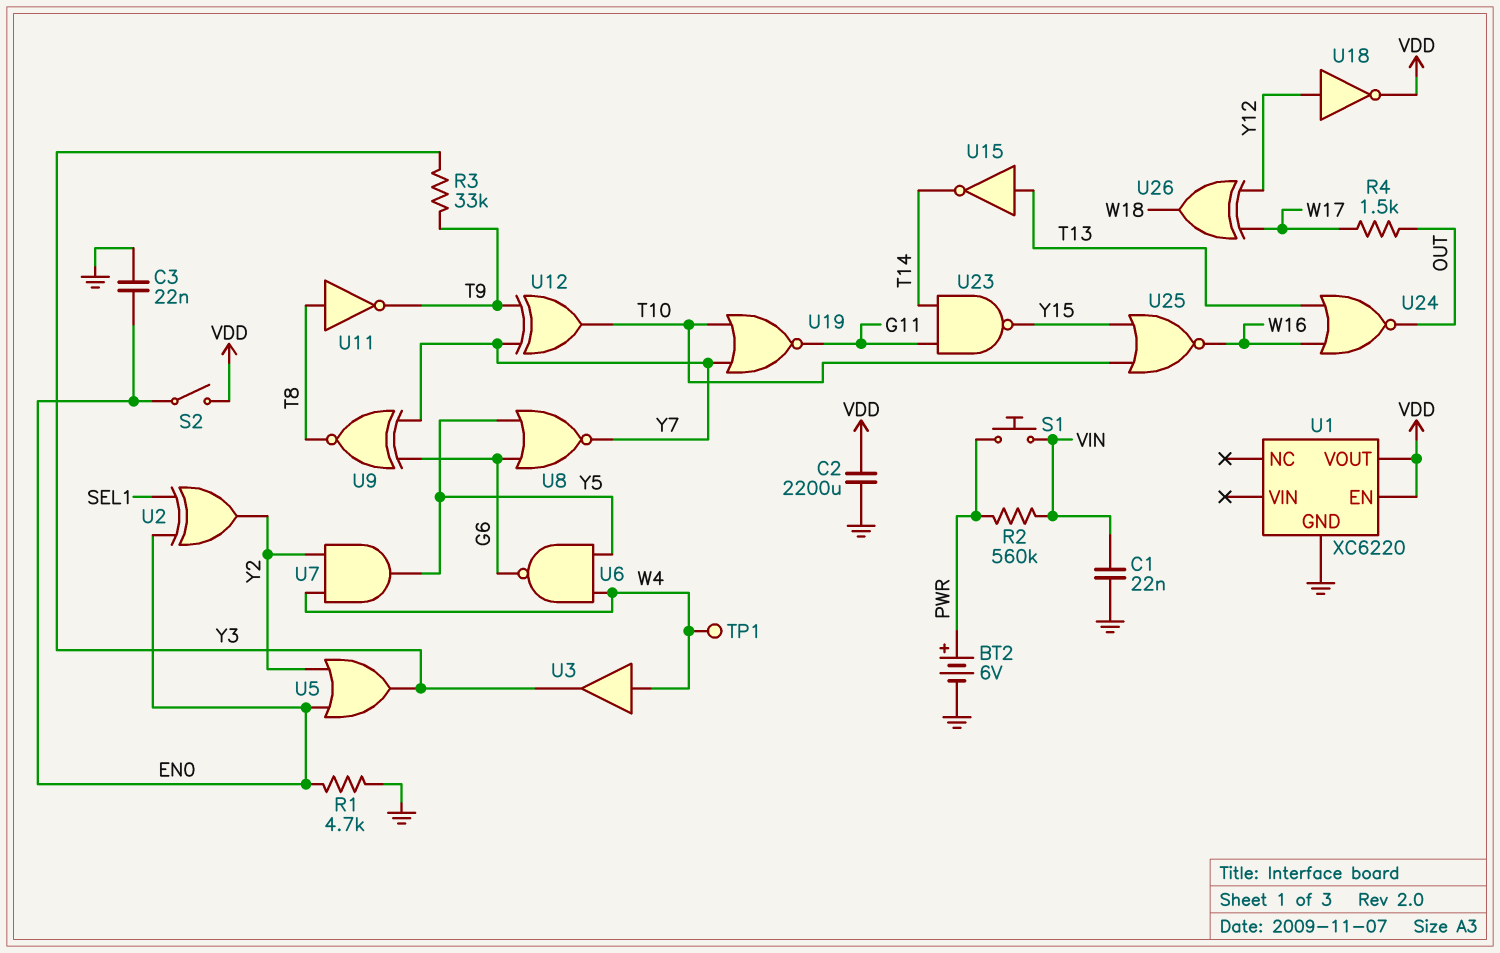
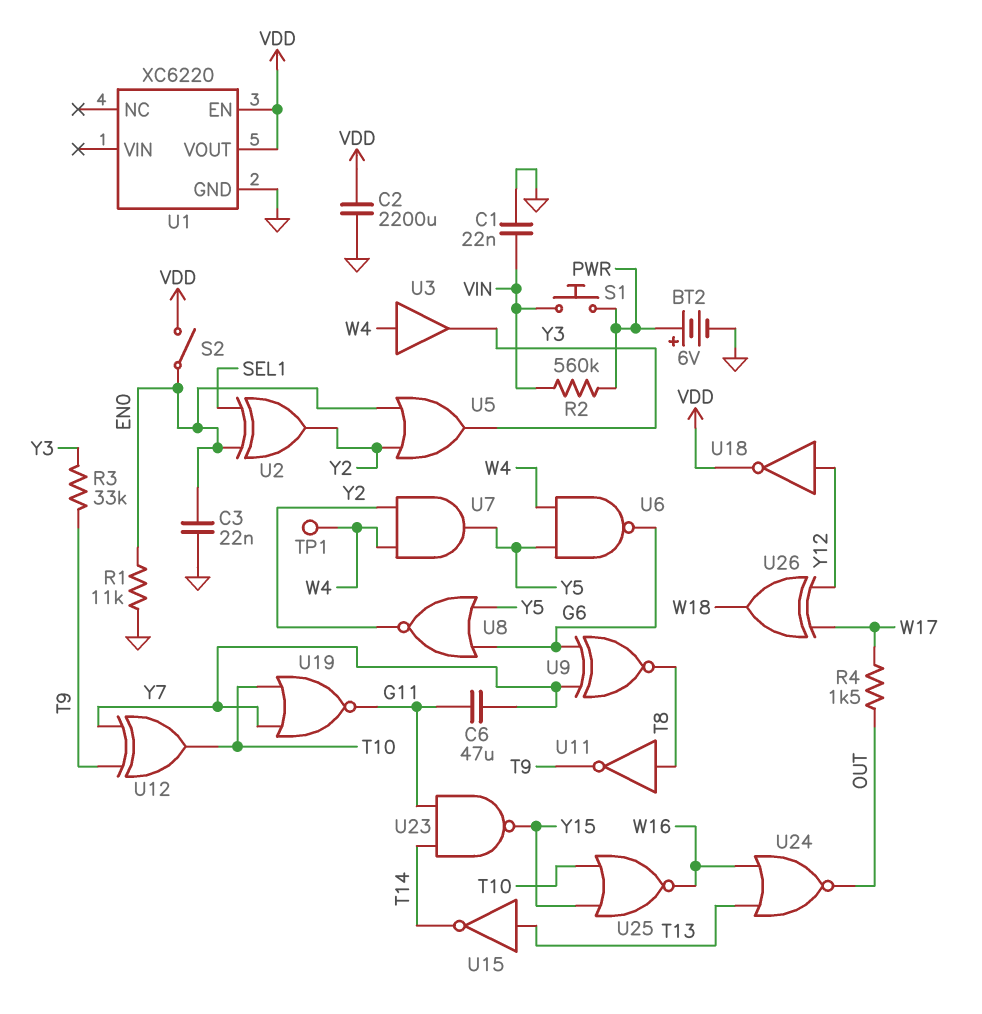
C6: none -> 47uF (G11, Y7)
R1: 4.7k (EN0, GND) -> 11k (EN0, GND)
U8: NOR (in G6, in Y5, out Y7) -> NOR (in G6, in Y5, out Y2)

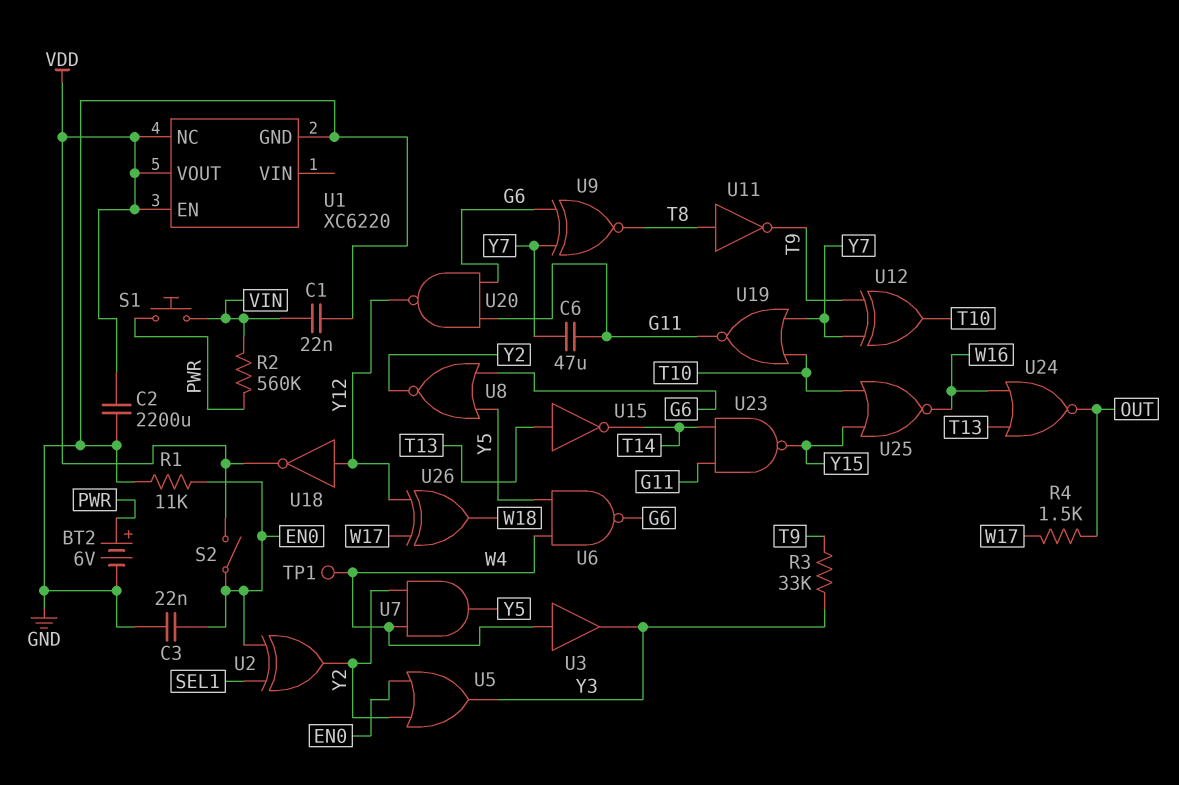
U1 pin NC: none -> VDD
U20: none -> NAND (in G6, in G11, out Y12)

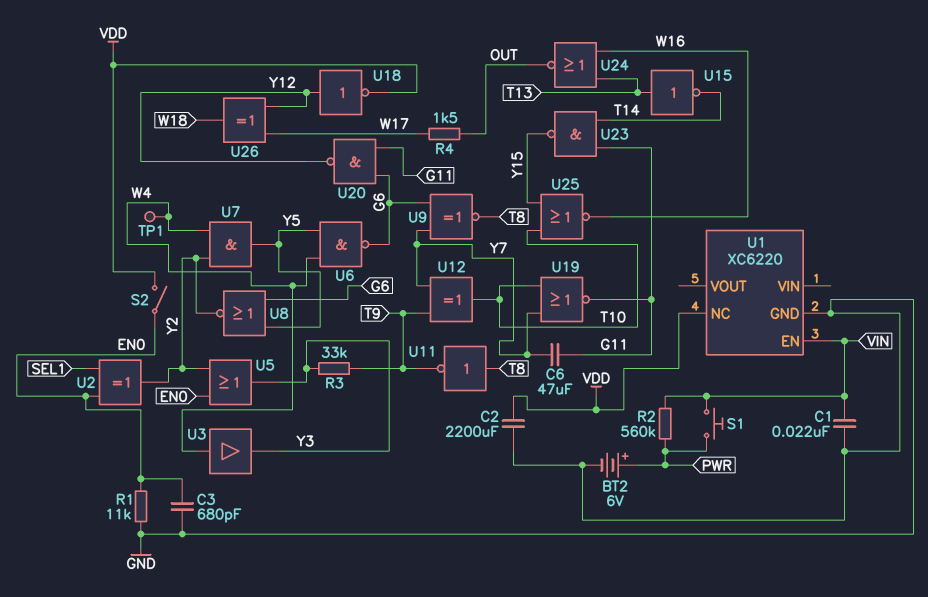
C3: 22nF (EN0, GND) -> 680pF (EN0, GND)
U1 pin EN: VDD -> VIN
U1 pin VOUT: VDD -> none

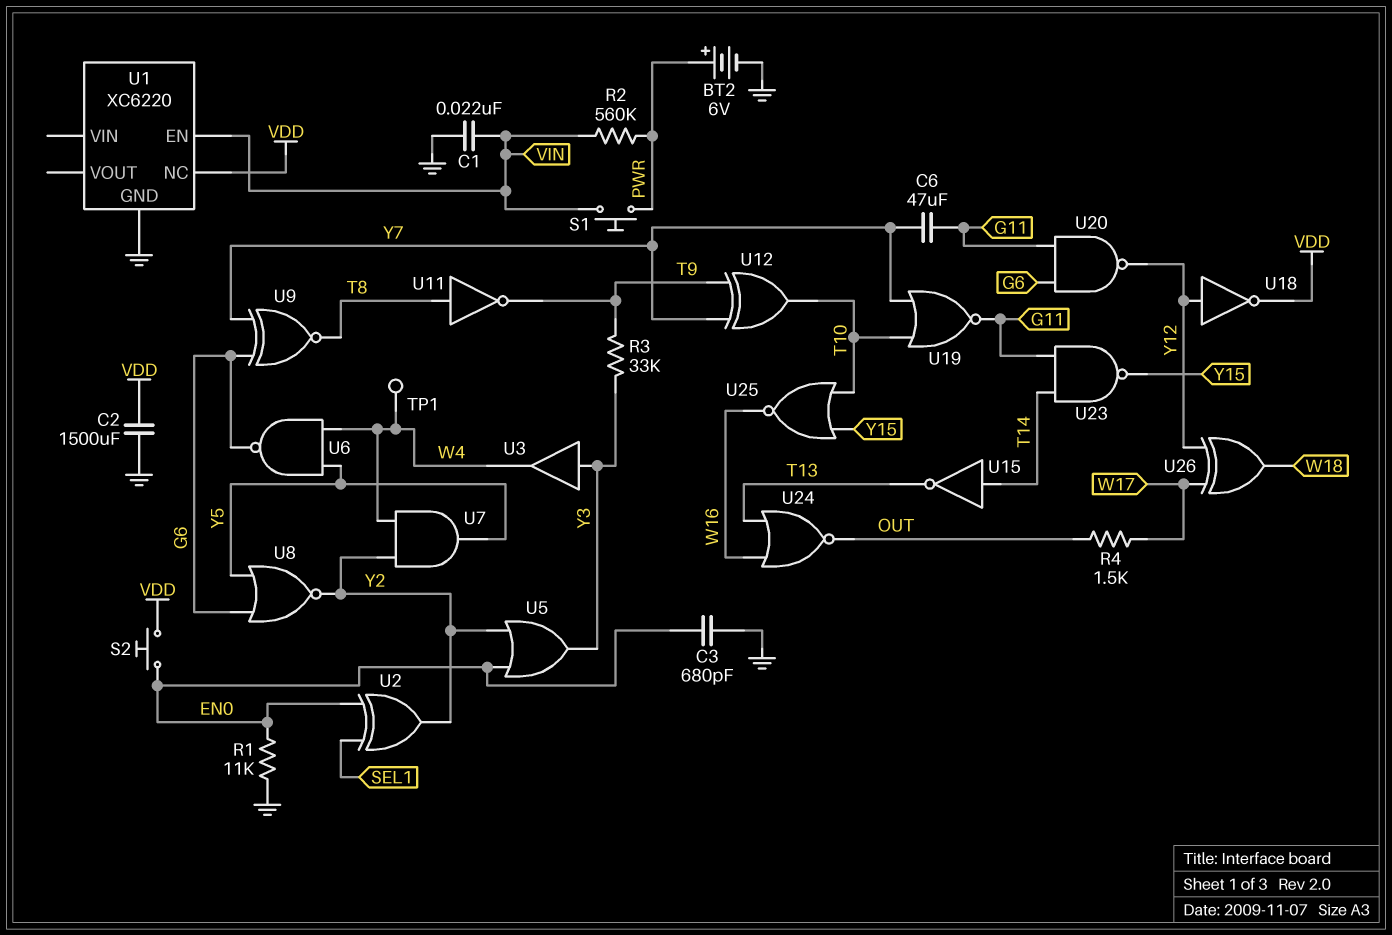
C2: 2200uF (GND, VDD) -> 1500uF (GND, VDD)
S2: switch (EN0, VDD) -> button (EN0, VDD)
U3: buffer (in W4, out Y3) -> buffer (in Y3, out W4)
U15: NOT (in T13, out T14) -> NOT (in T14, out T13)

